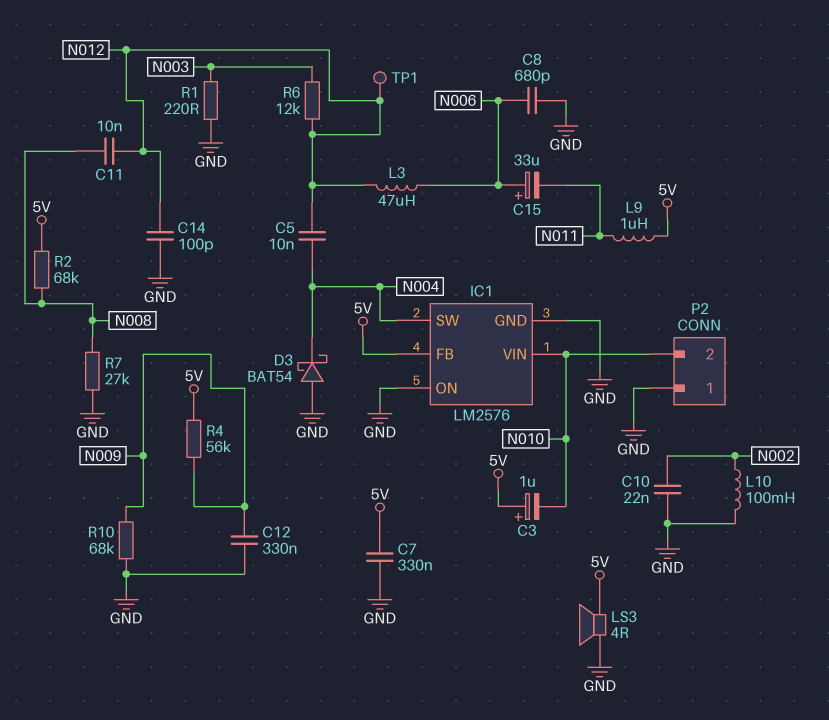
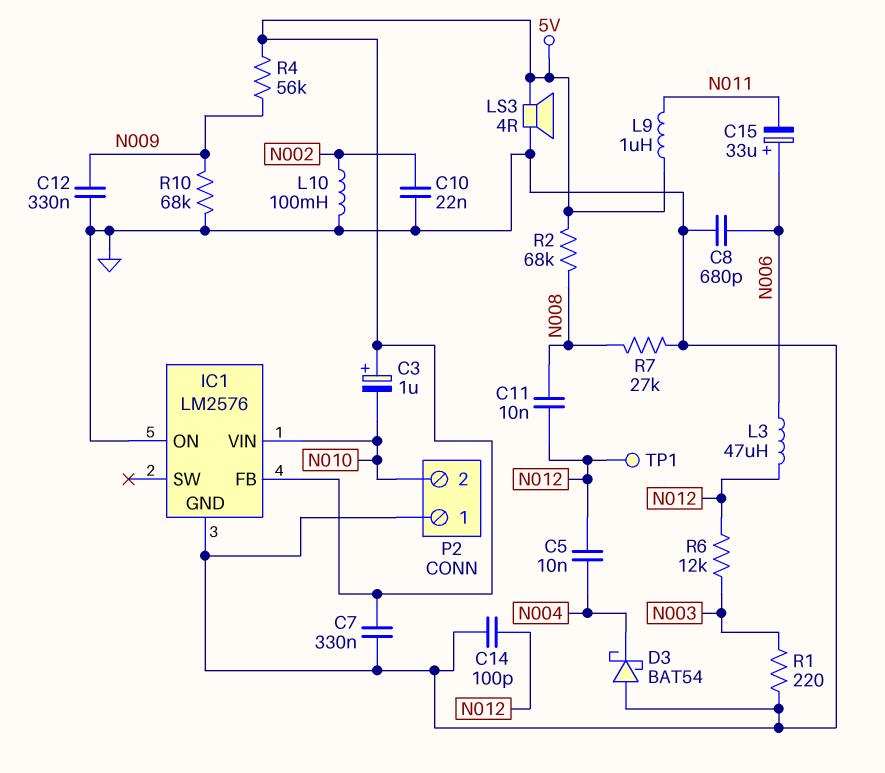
IC1 pin SW: N004 -> none

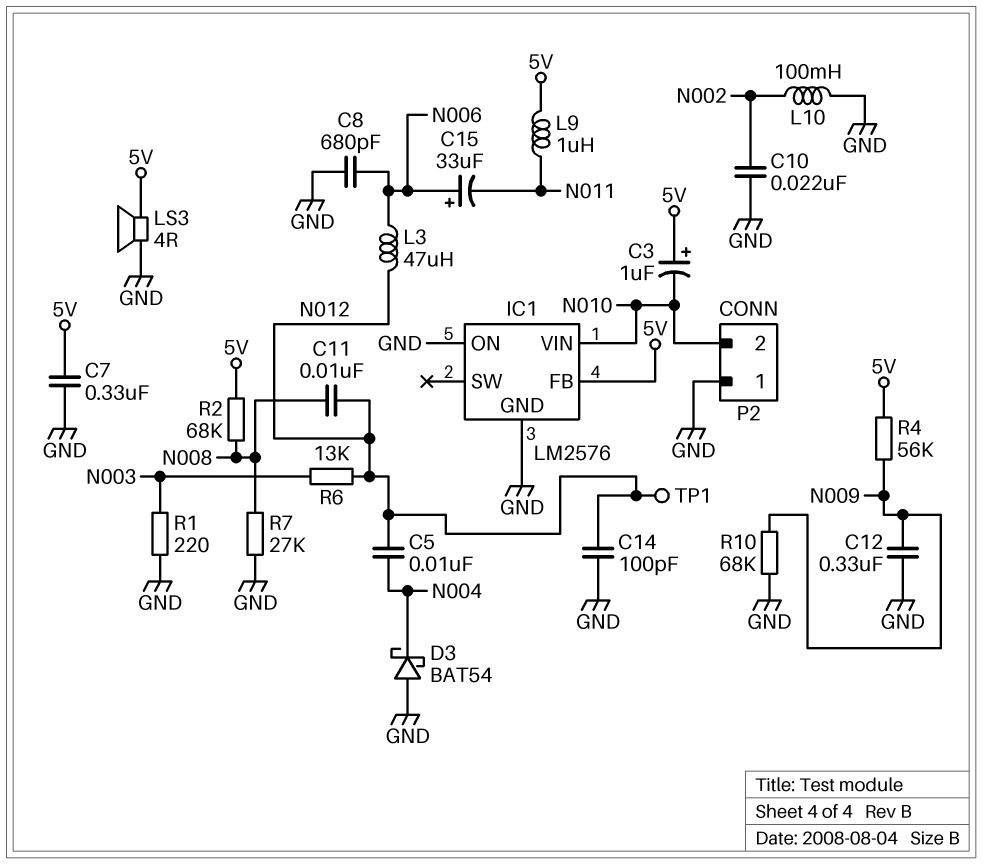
R6: 12k (N003, N012) -> 13k (N003, N012)

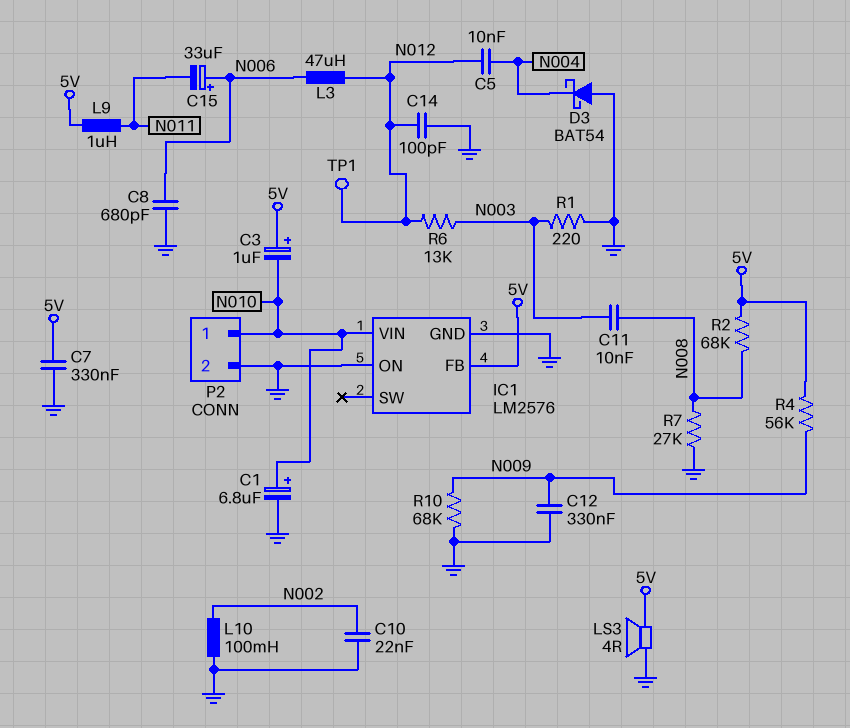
C1: none -> 6.8uF (plus N010, minus GND)
C11: 10nF (N008, N012) -> 10nF (N003, N008)
P2 pin 1: GND -> N010
P2 pin 2: N010 -> GND

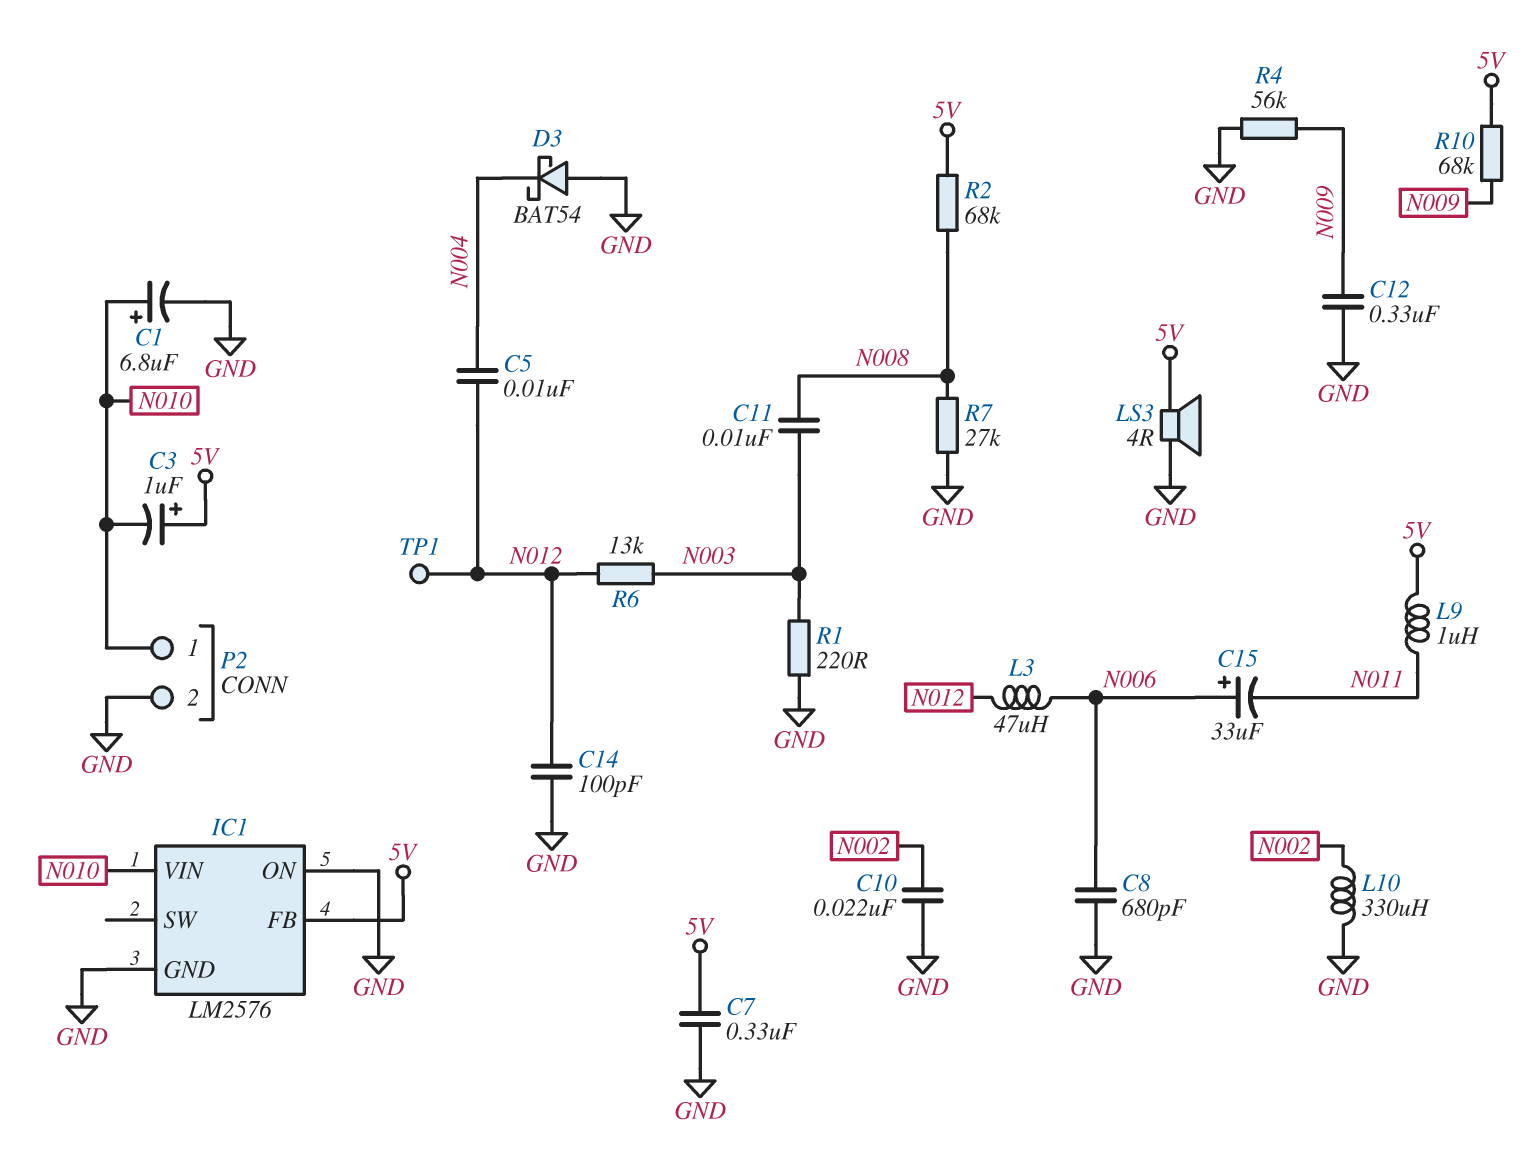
L10: 100mH (GND, N002) -> 330uH (GND, N002)
R4: 56k (5V, N009) -> 56k (GND, N009)
R10: 68k (GND, N009) -> 68k (5V, N009)

